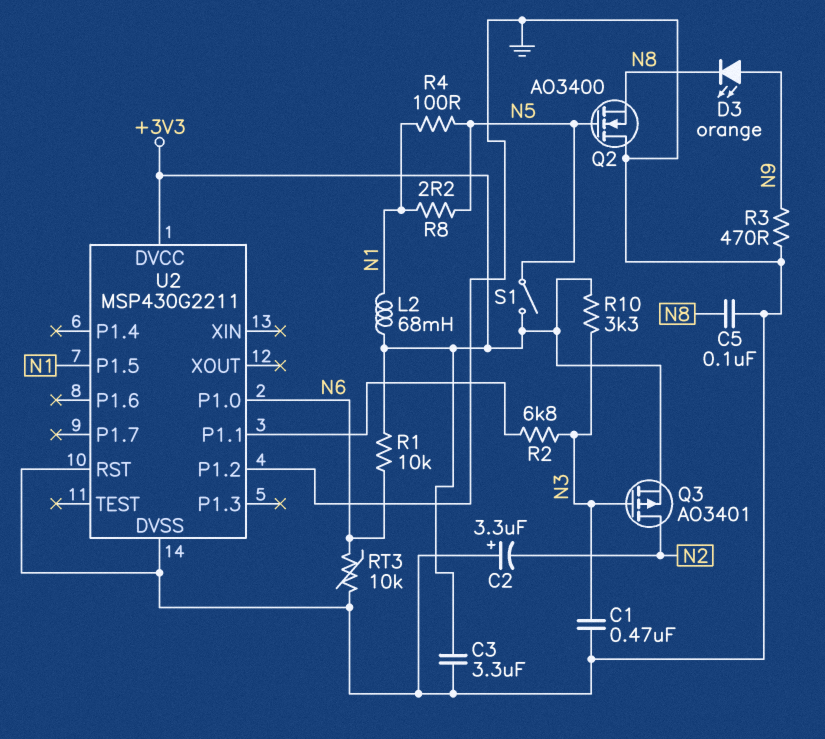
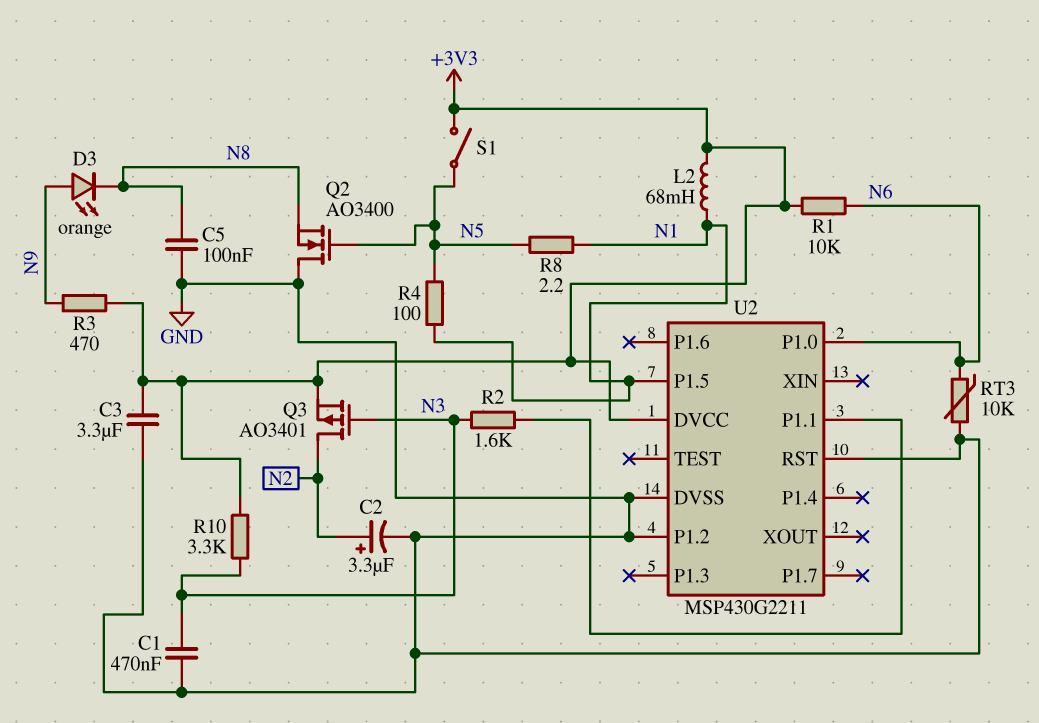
C2: 3.3uF (plus GND, minus N2) -> 3.3uF (plus N2, minus GND)
R2: 6.8k (N3, U2/P1.1) -> 1.6k (N3, U2/P1.1)
R3: 470 (GND, N9) -> 470 (+3V3, N9)

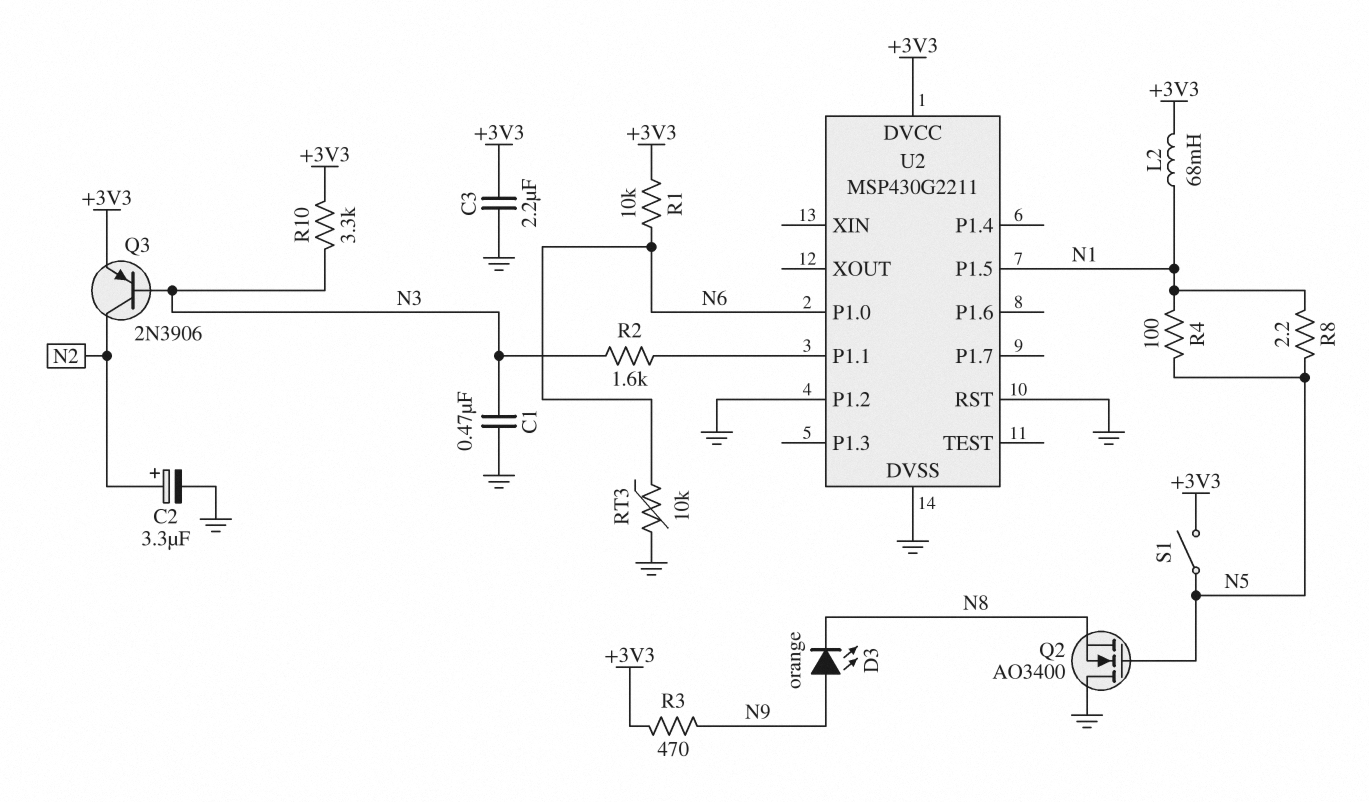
C3: 3.3uF (+3V3, GND) -> 2.2uF (+3V3, GND)
C5: 100nF (GND, N8) -> none
Q3: PMOS AO3401 (G N3, D N2, S +3V3) -> PNP 2N3906 (B N3, C N2, E +3V3)

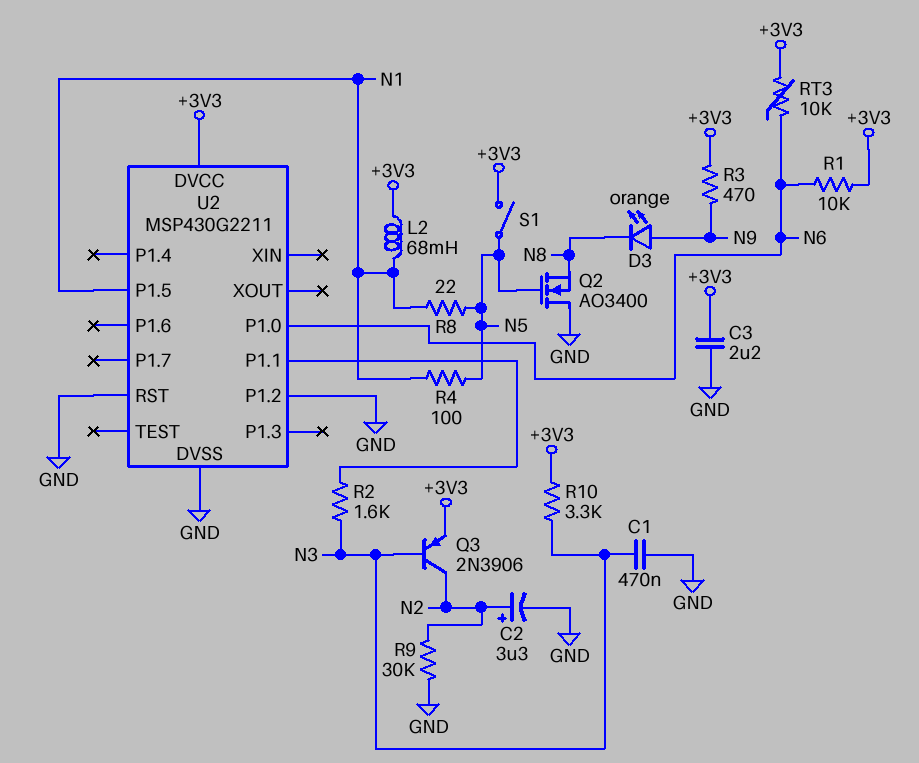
R8: 2.2 (N1, N5) -> 22 (N1, N5)
R9: none -> 30k (GND, N2)
RT3: 10k (GND, N6) -> 10k (+3V3, N6)

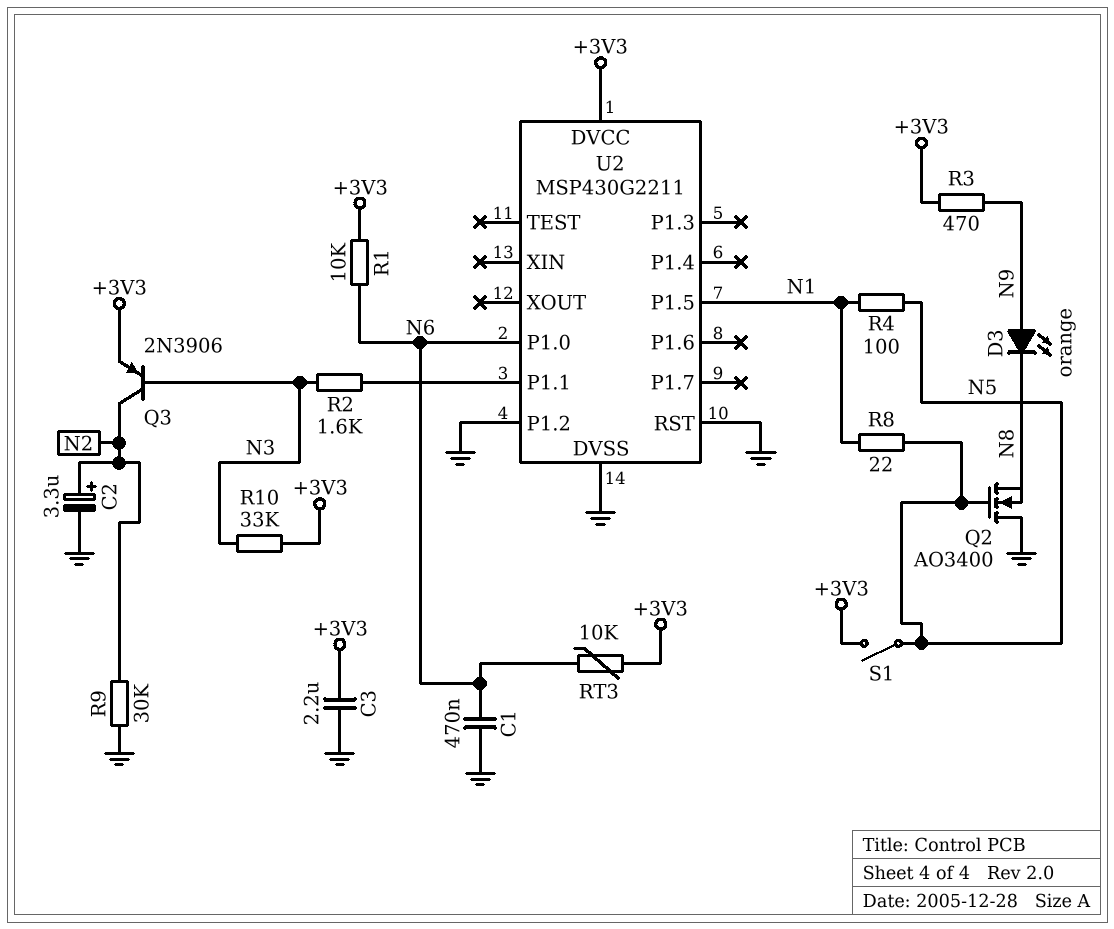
C1: 470nF (GND, N3) -> 470nF (GND, N6)
L2: 68mH (+3V3, N1) -> none
R10: 3.3k (+3V3, N3) -> 33k (+3V3, N3)

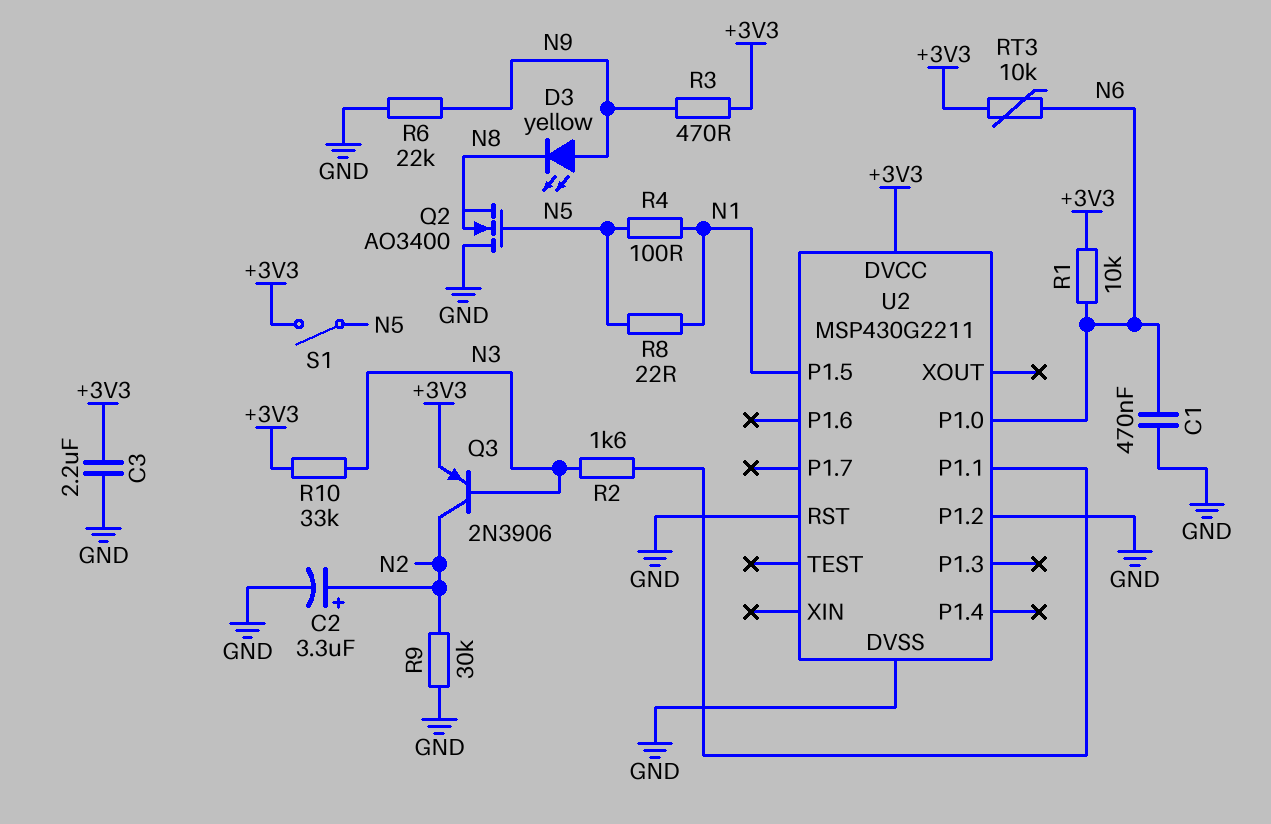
D3: LED orange (A N9, K N8) -> LED yellow (A N9, K N8)
R6: none -> 22k (GND, N9)

